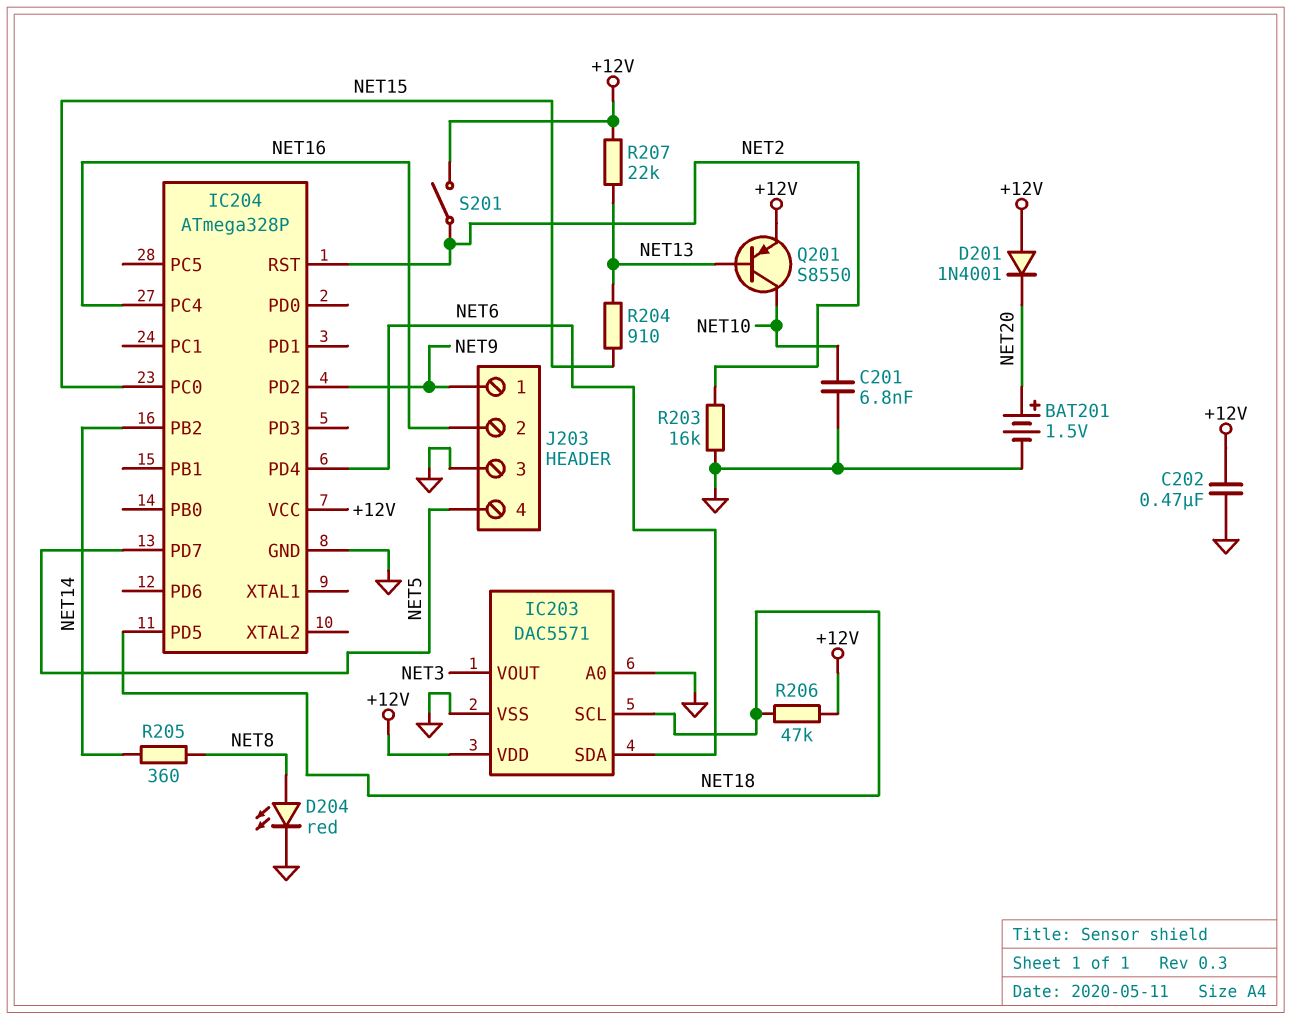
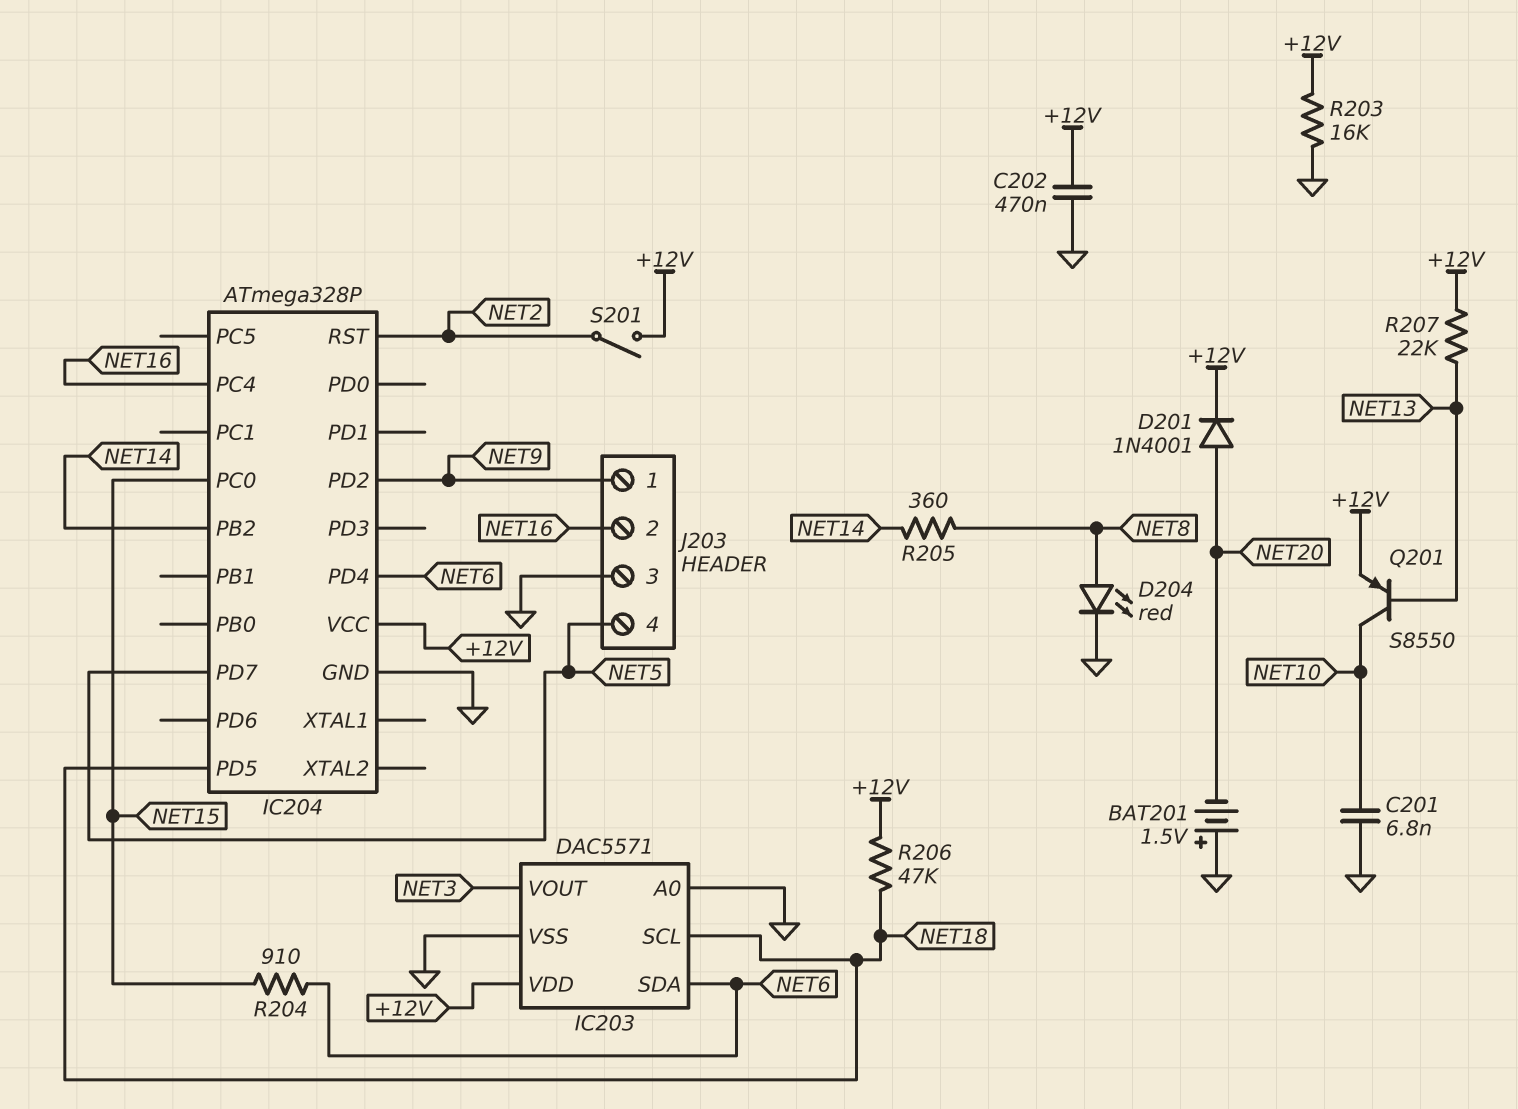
BAT201: 1.5V (plus NET20, minus GND) -> 1.5V (plus GND, minus NET20)
D201: diode 1N4001 (A +12V, K NET20) -> diode 1N4001 (A NET20, K +12V)
R203: 16k (GND, NET2) -> 16k (+12V, GND)
R204: 910 (NET13, NET15) -> 910 (NET6, NET15)

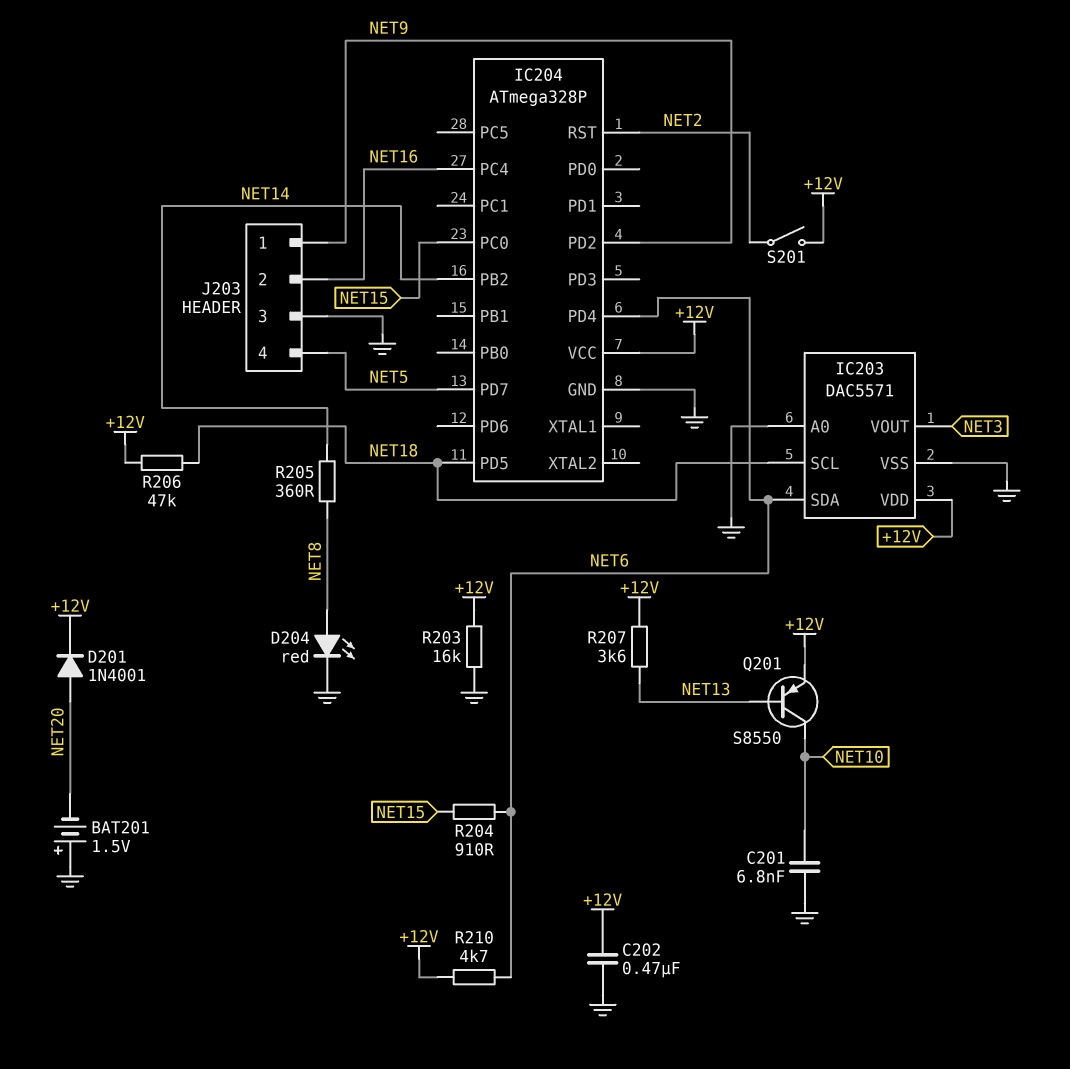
R207: 22k (+12V, NET13) -> 3.6k (+12V, NET13)
R210: none -> 4.7k (+12V, NET6)

